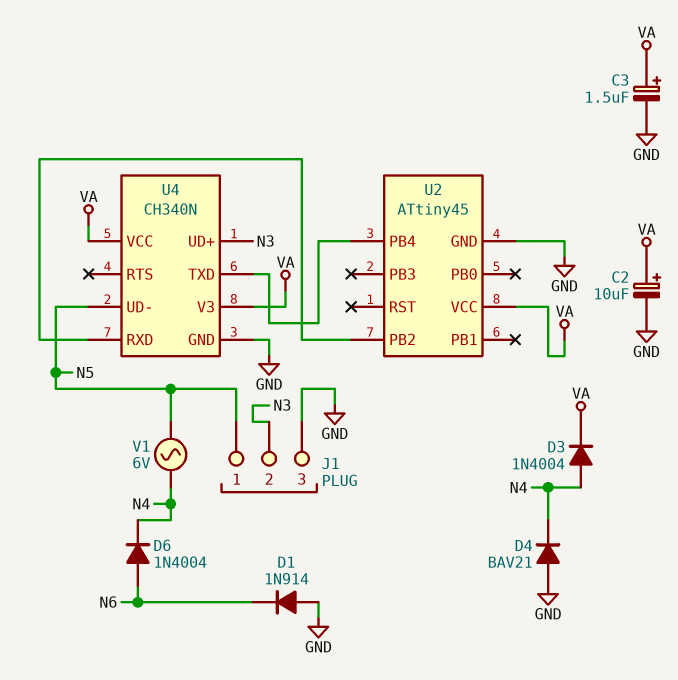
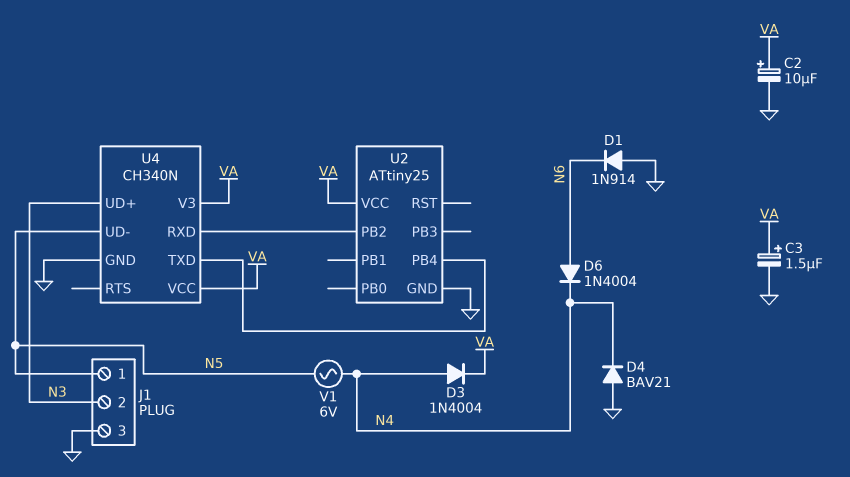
U2: ATtiny45 -> ATtiny25

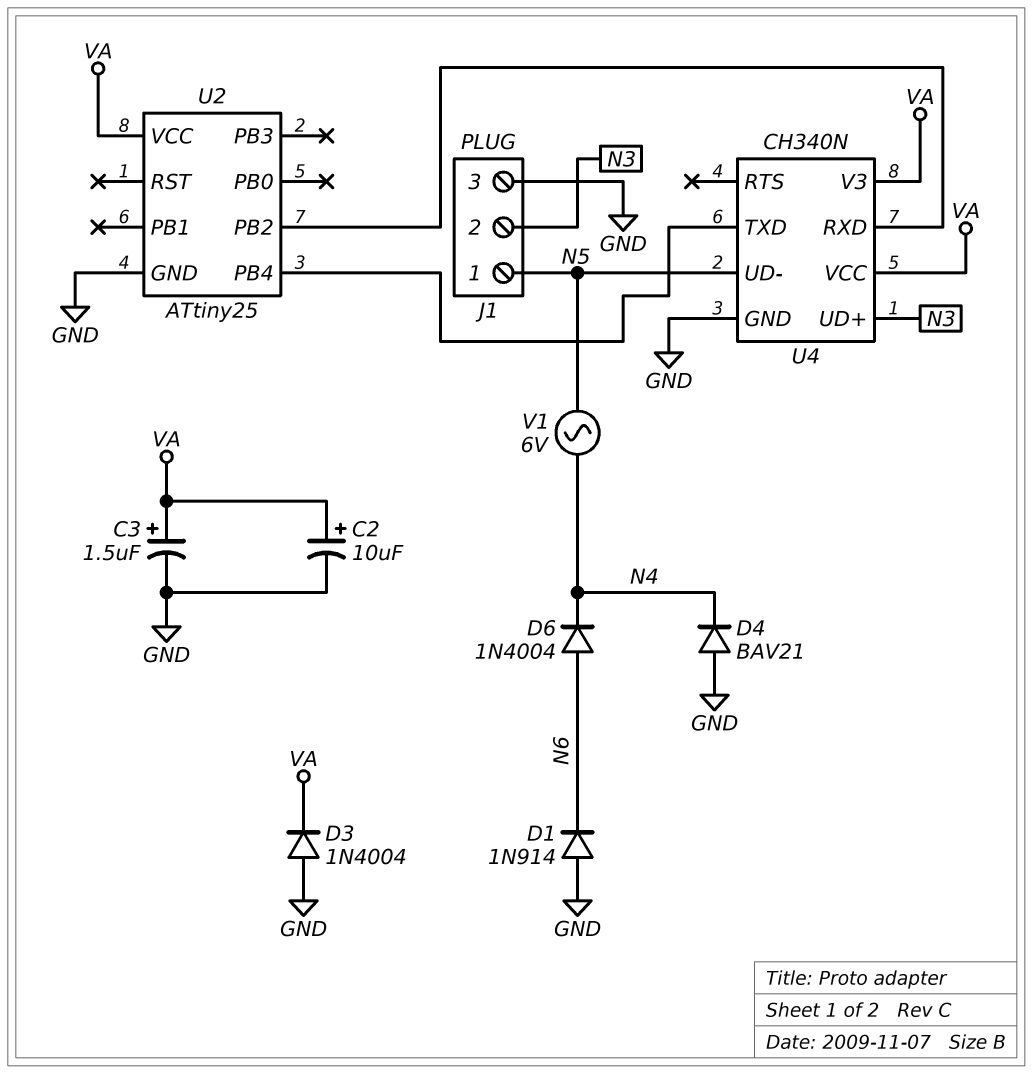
D3: diode 1N4004 (A N4, K VA) -> diode 1N4004 (A GND, K VA)

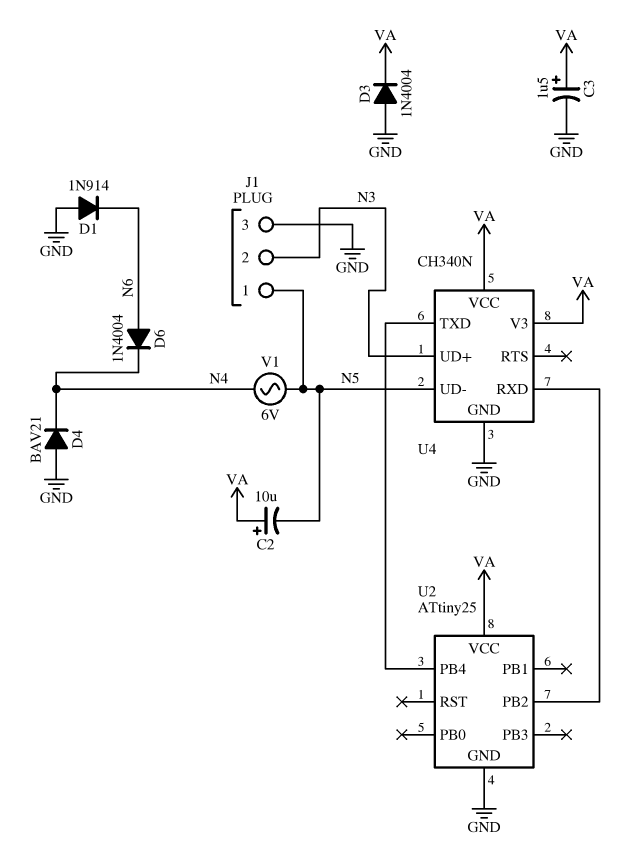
C2: 10uF (plus VA, minus GND) -> 10uF (plus VA, minus N5)

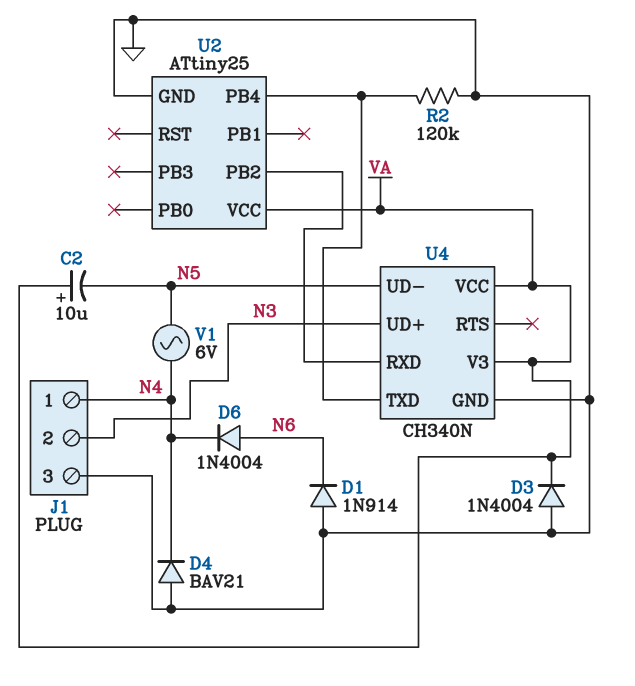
C3: 1.5uF (plus VA, minus GND) -> none
J1 pin 1: N5 -> N4
R2: none -> 120k (GND, U2/PB4)

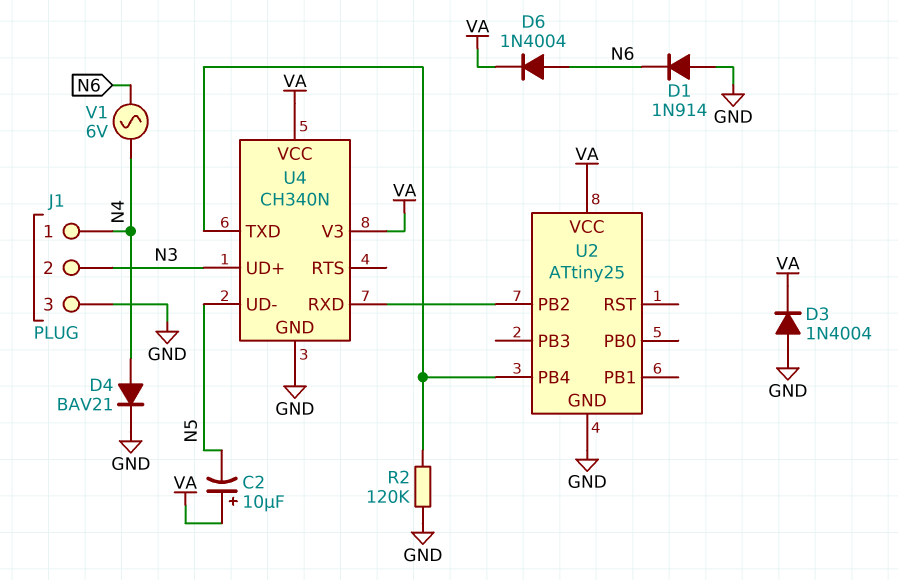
D4: diode BAV21 (A GND, K N4) -> diode BAV21 (A N4, K GND)
D6: diode 1N4004 (A N6, K N4) -> diode 1N4004 (A N6, K VA)
V1: AC 6V (N4, N5) -> AC 6V (N4, N6)

